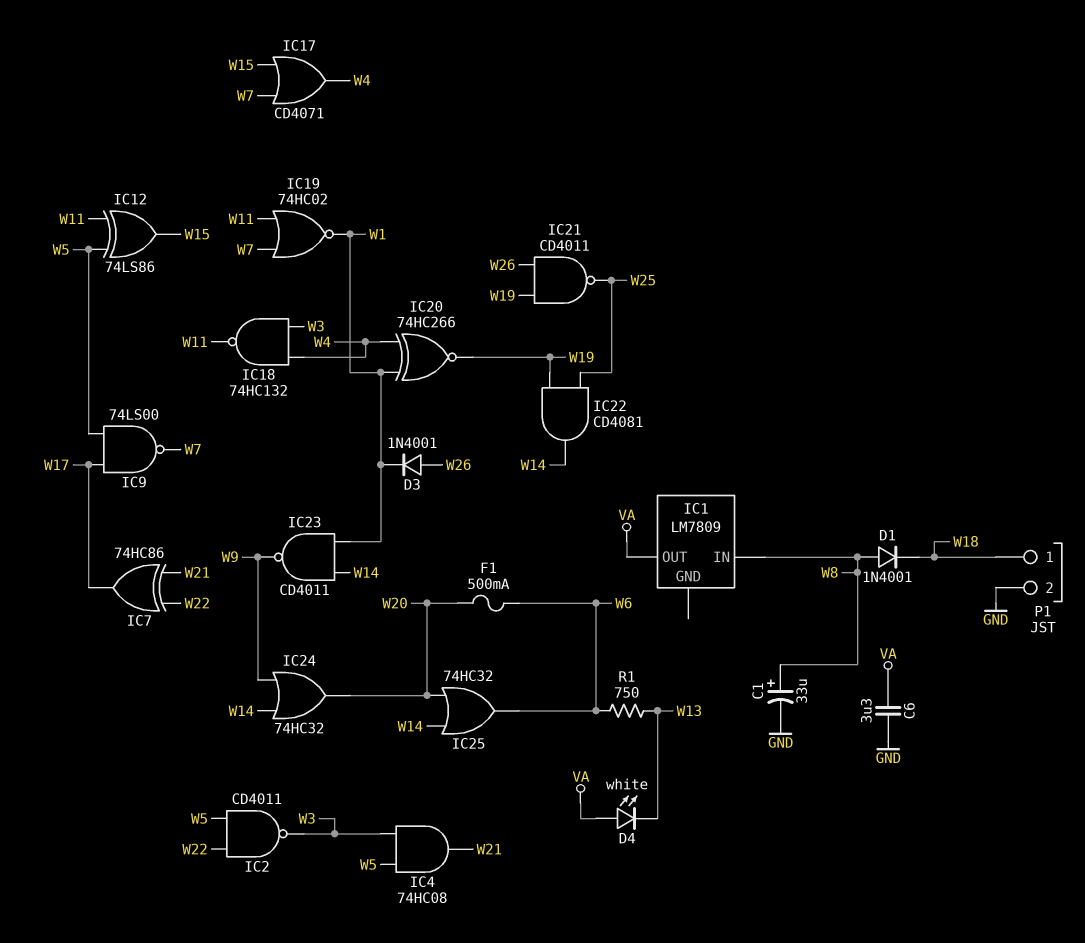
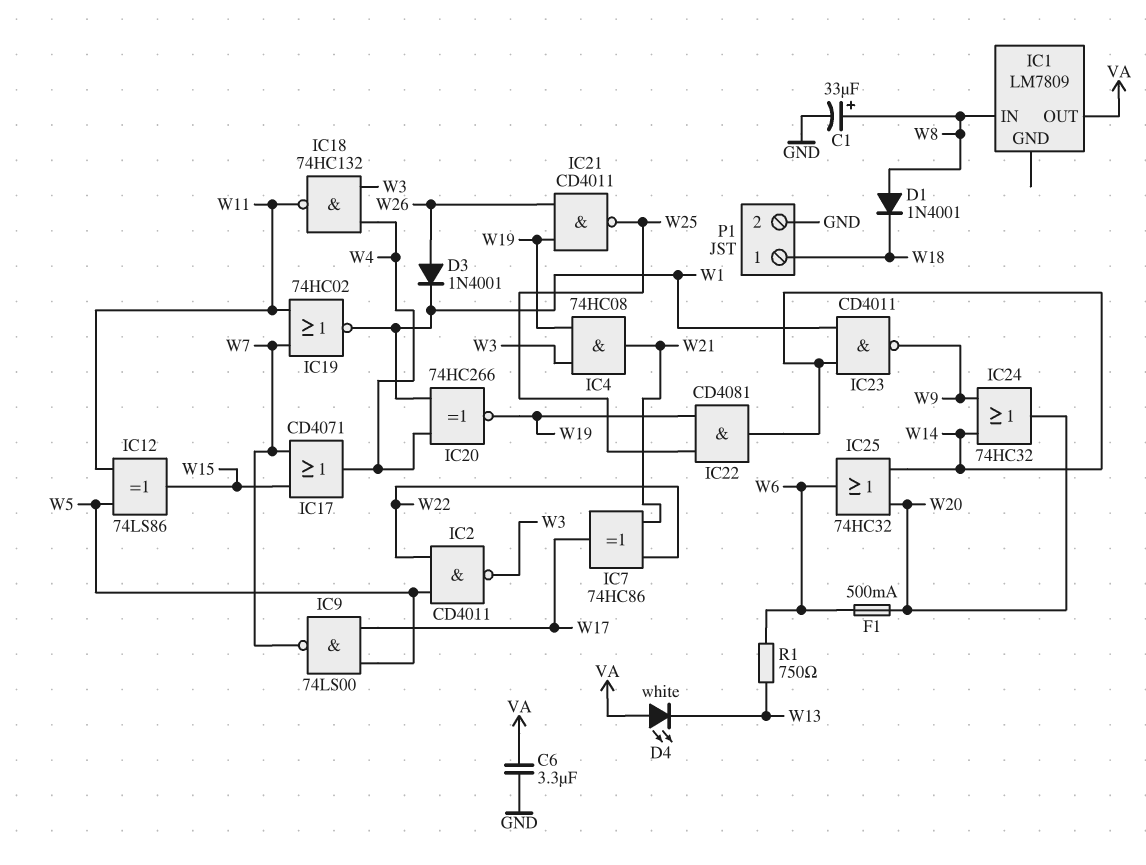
IC4: AND 74HC08 (in W3, in W5, out W21) -> AND 74HC08 (in W3, in W19, out W21)

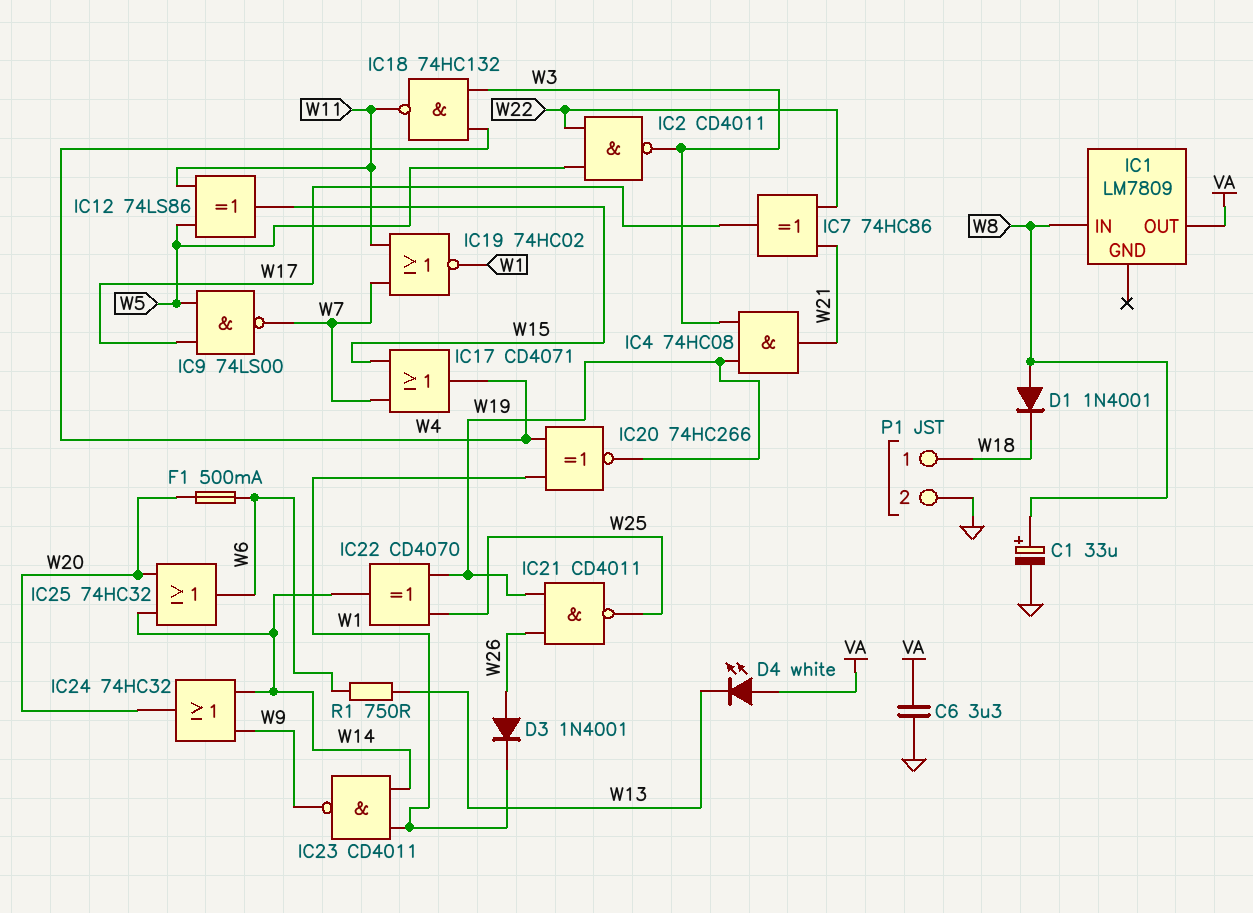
IC22: AND CD4081 (in W19, in W25, out W14) -> XOR CD4070 (in W19, in W25, out W14)

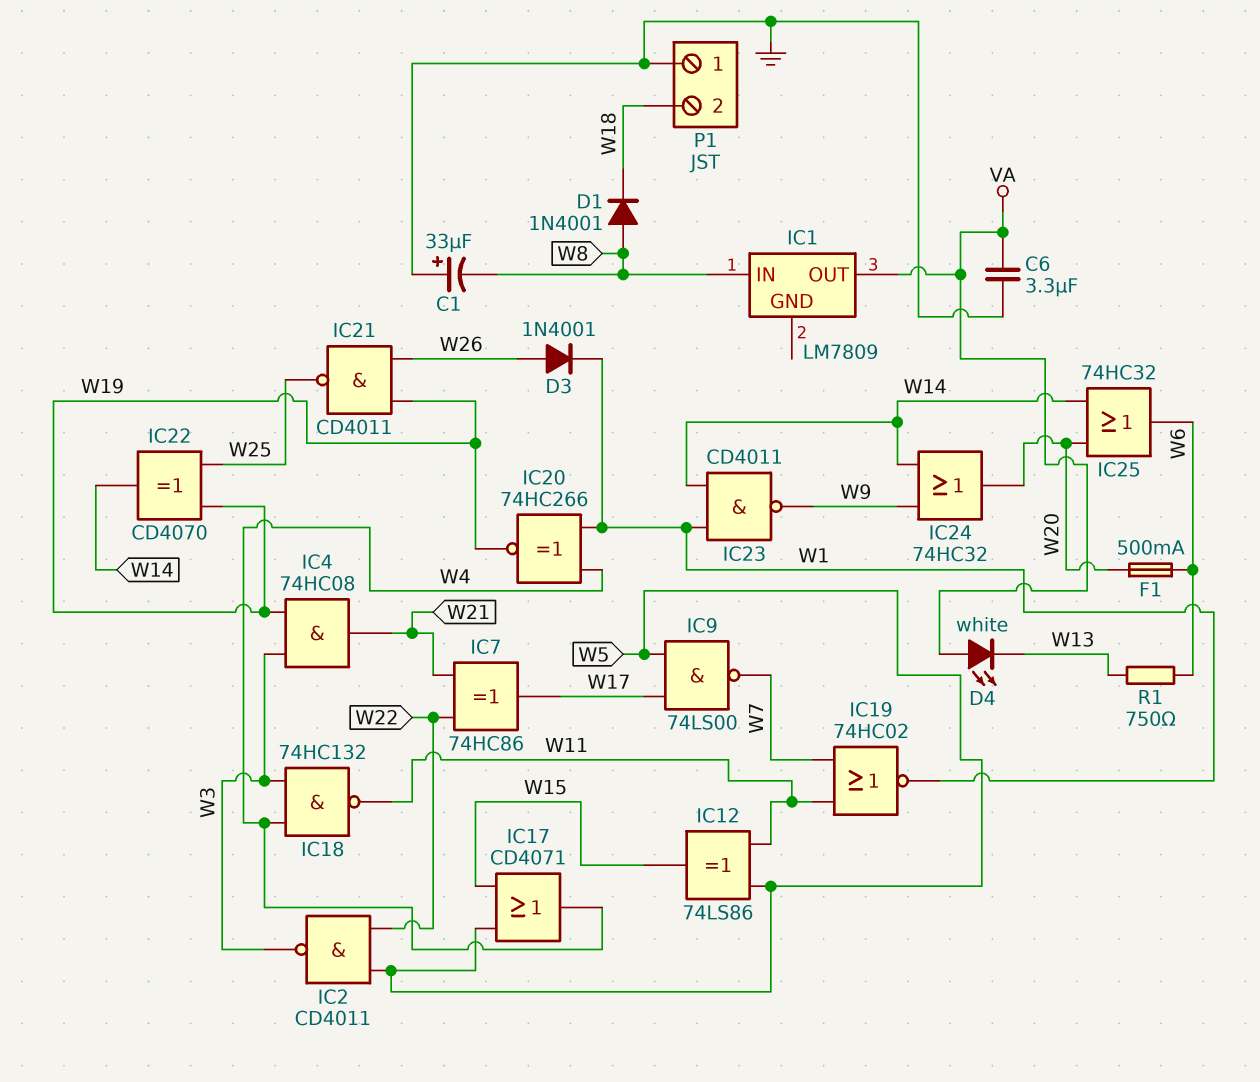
C1: 33uF (plus W8, minus GND) -> 33uF (plus GND, minus W8)
IC17: OR CD4071 (in W7, in W15, out W4) -> OR CD4071 (in W5, in W15, out W4)
P1 pin 1: W18 -> GND
P1 pin 2: GND -> W18

